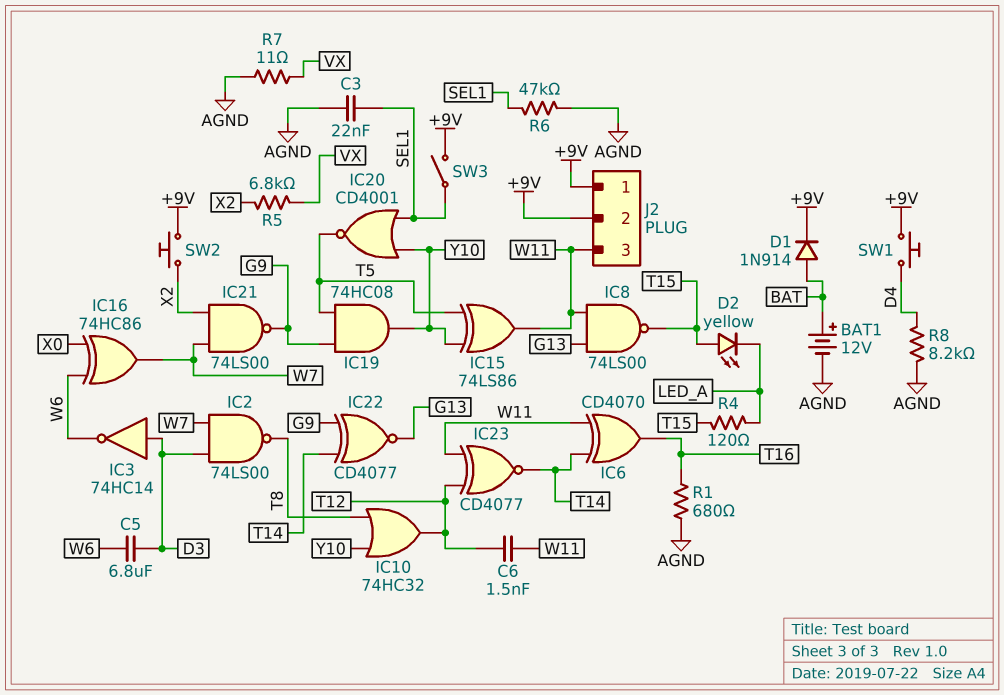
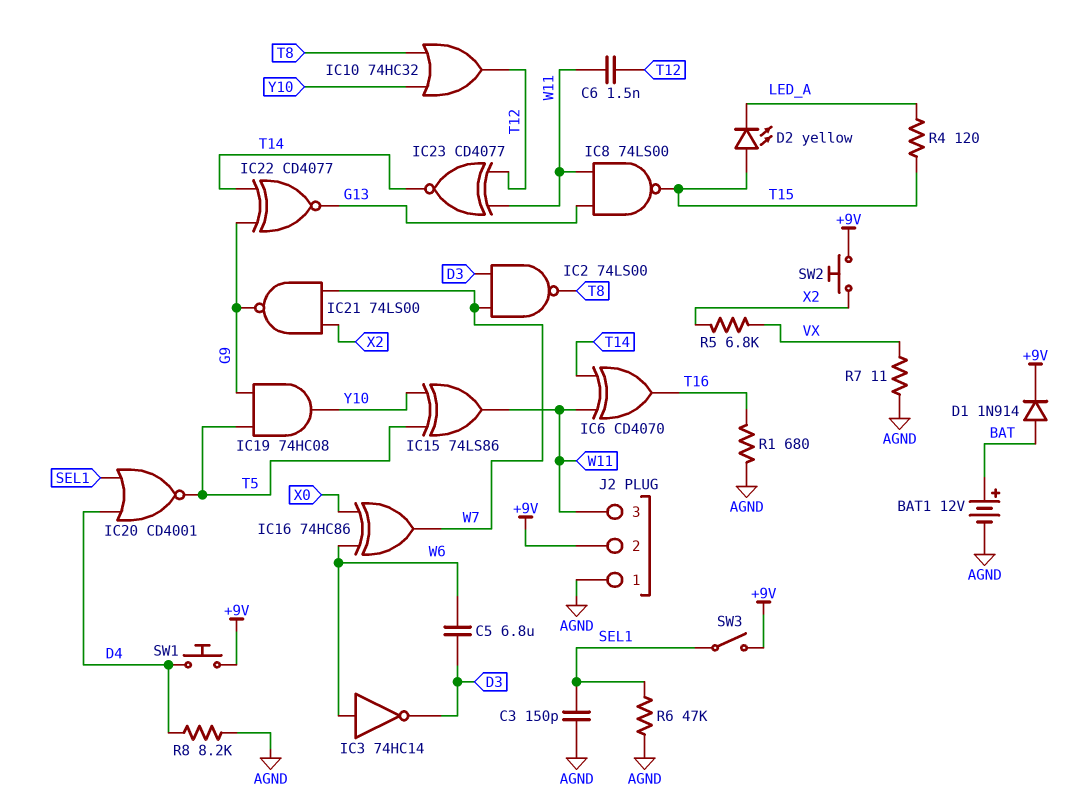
C3: 22nF (AGND, SEL1) -> 150pF (AGND, SEL1)
IC3: NOT 74HC14 (in D3, out W6) -> NOT 74HC14 (in W6, out D3)
IC20: NOR CD4001 (in SEL1, in Y10, out T5) -> NOR CD4001 (in D4, in SEL1, out T5)
J2 pin 1: +9V -> AGND

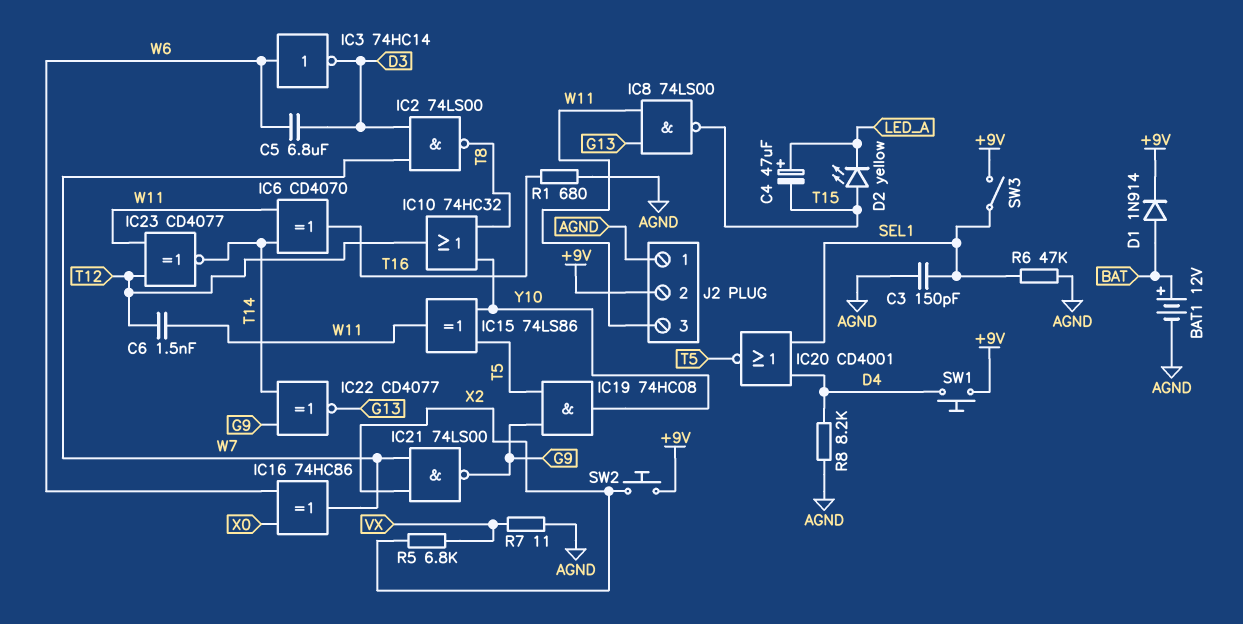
C4: none -> 47uF (plus LED_A, minus T15)
R4: 120 (LED_A, T15) -> none

